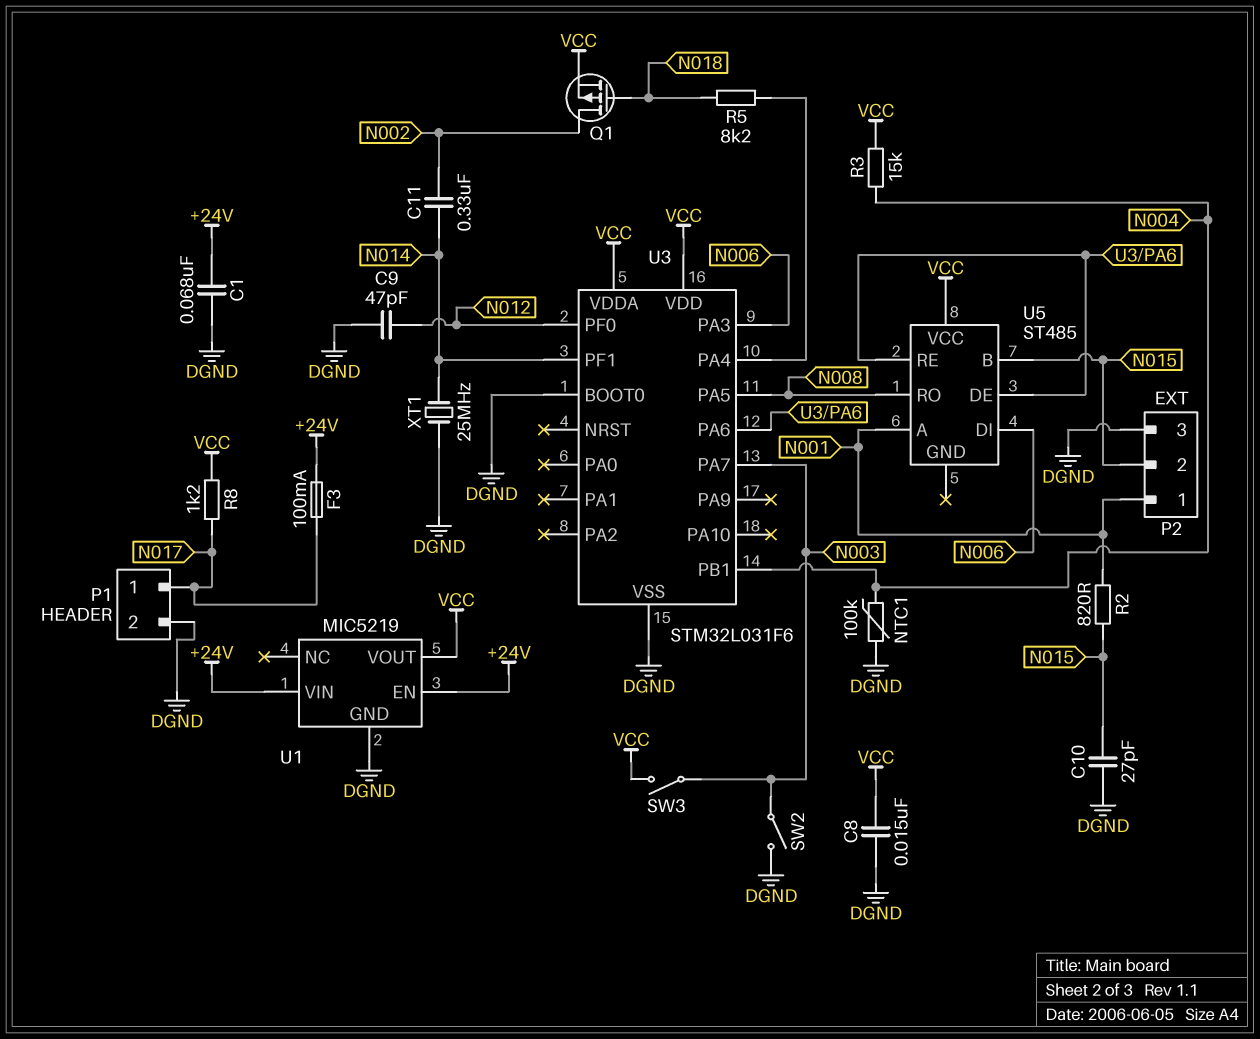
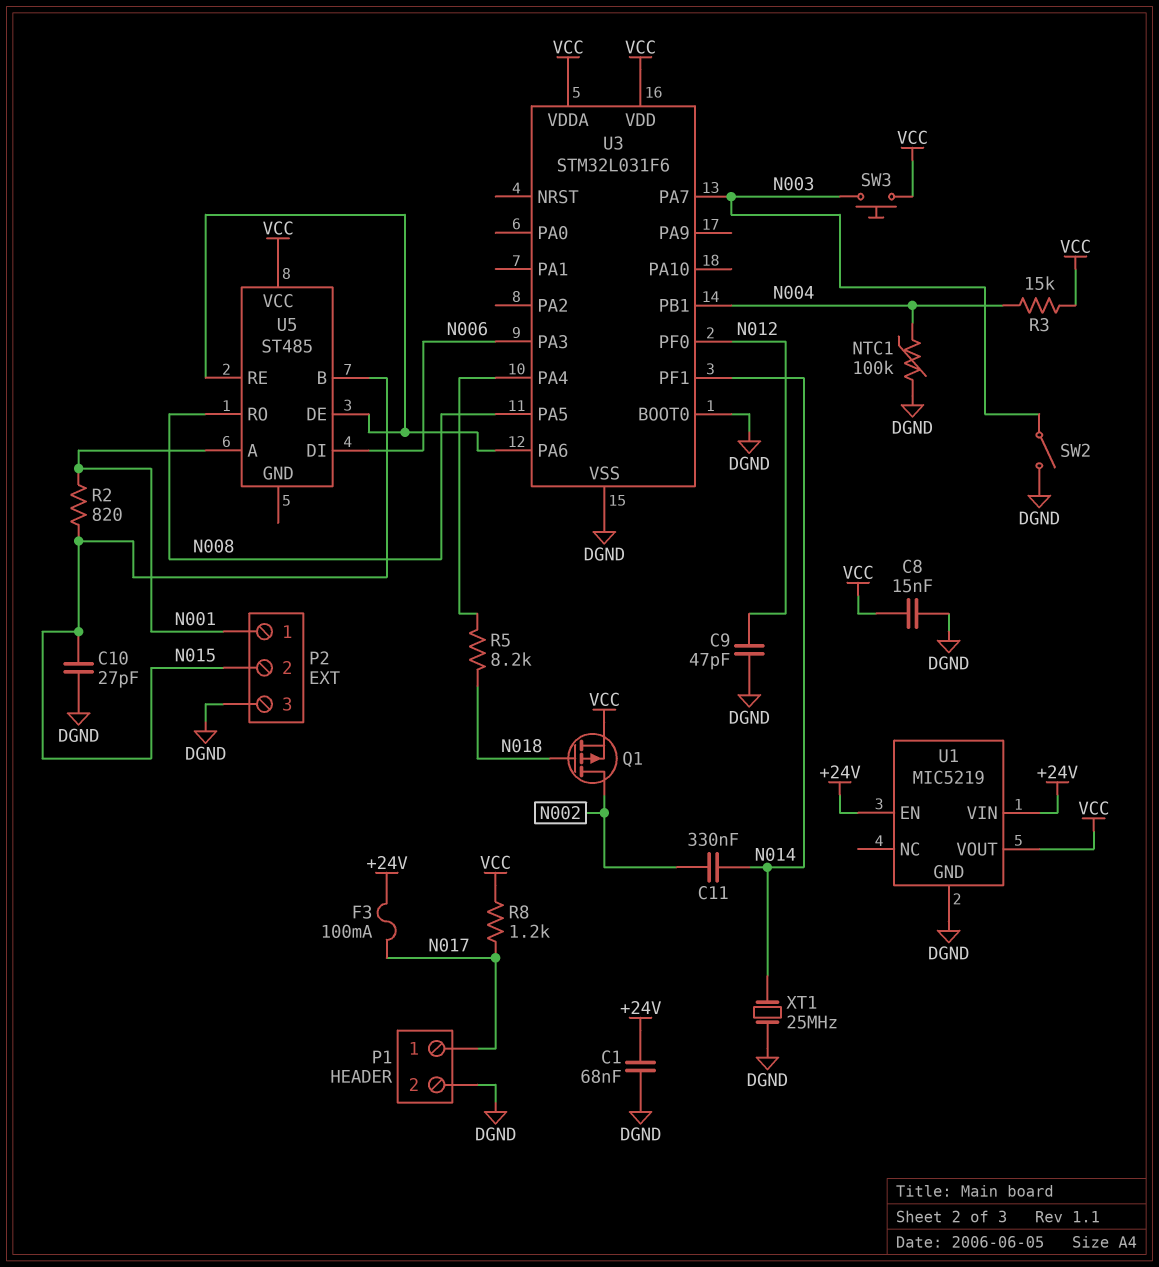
SW3: switch (N003, VCC) -> button (N003, VCC)

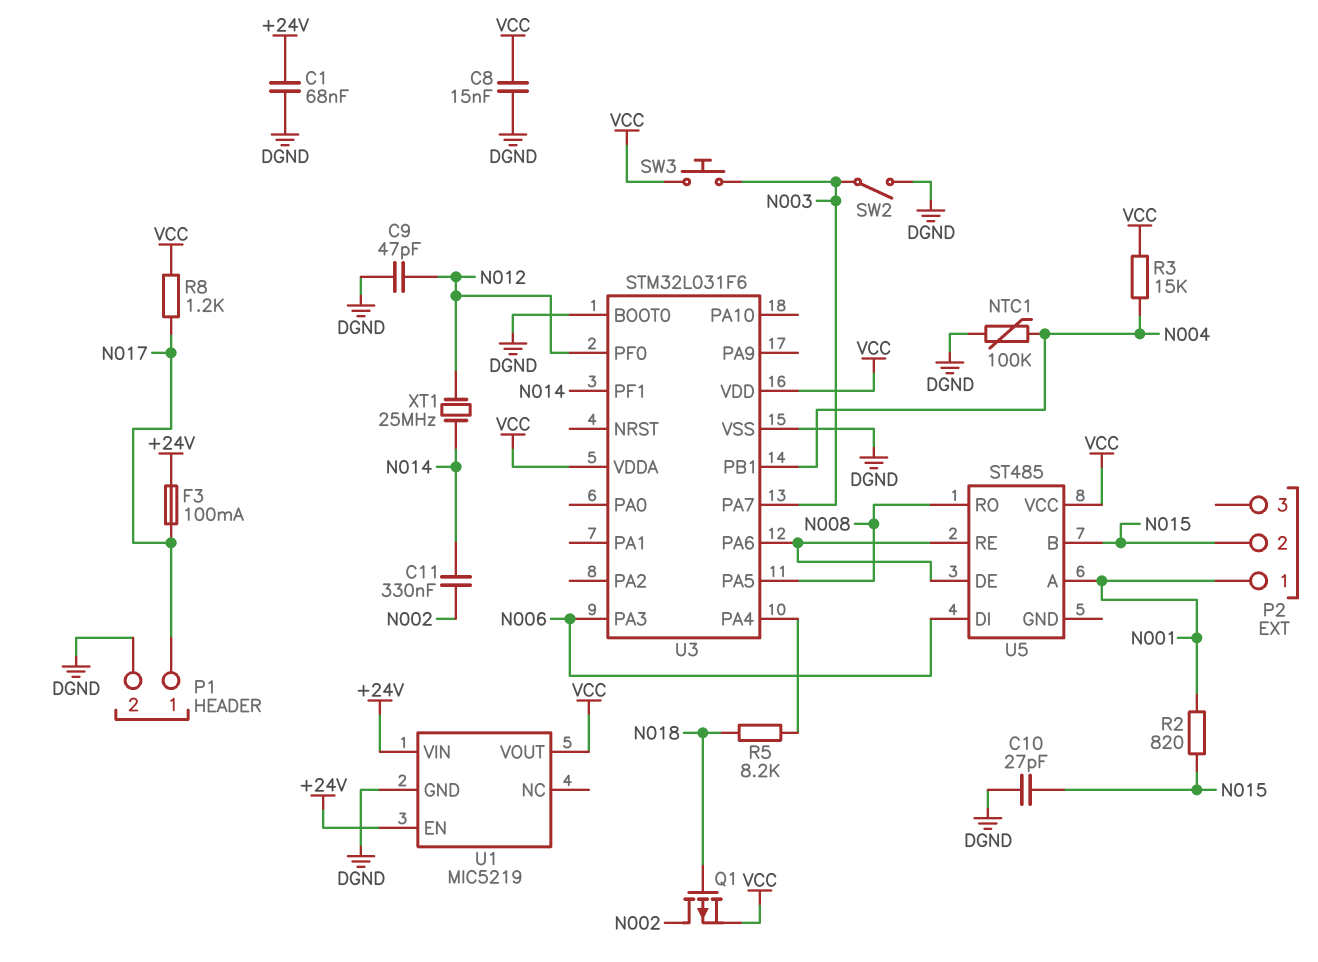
P2 pin 3: DGND -> none
XT1: 25MHz (DGND, N014) -> 25MHz (N012, N014)

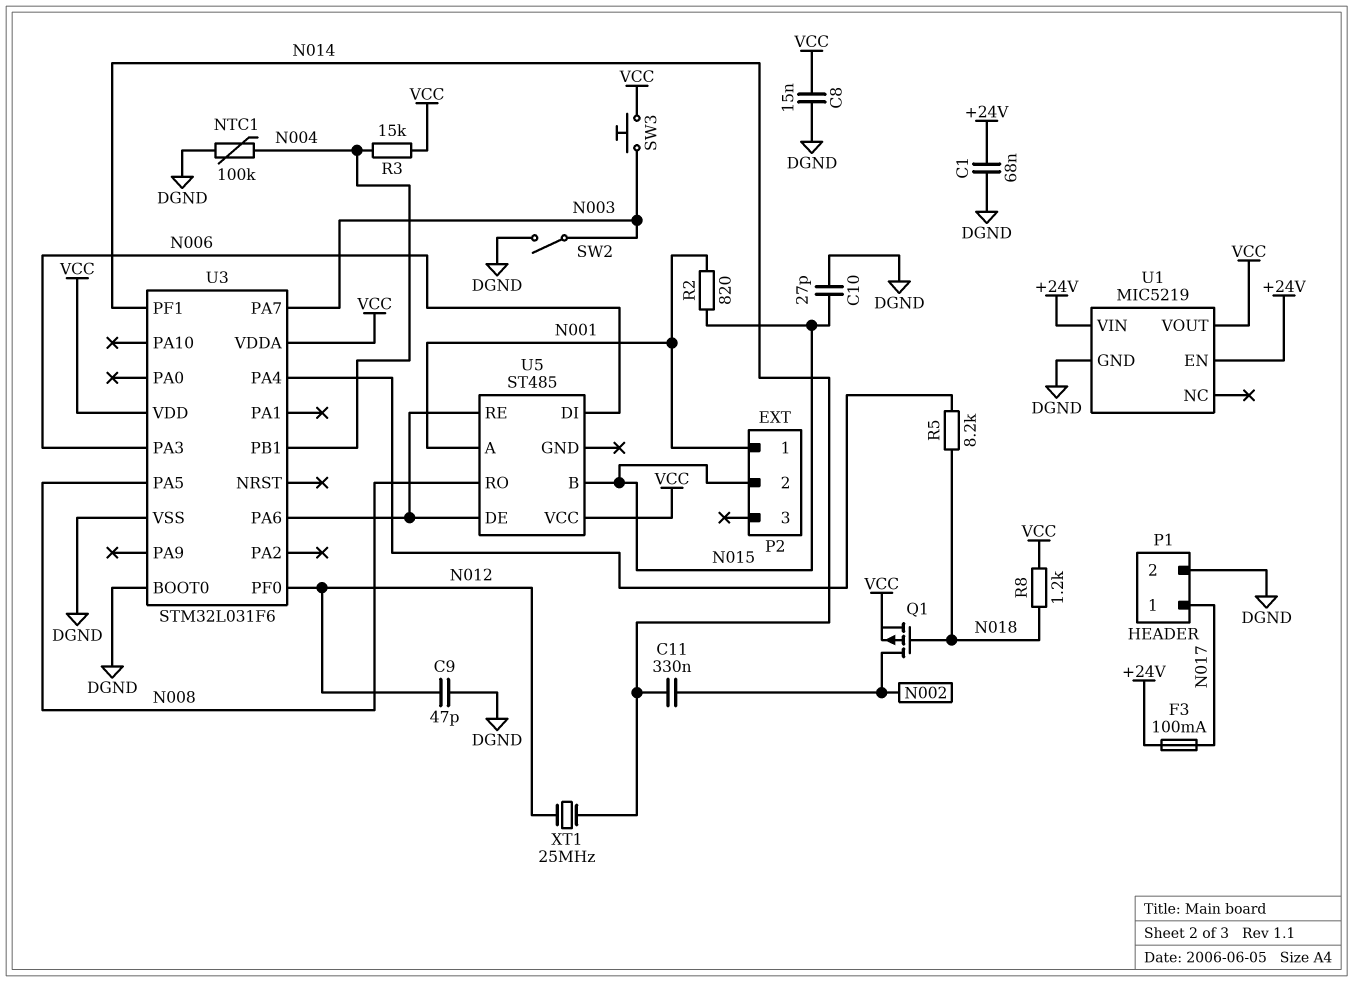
R8: 1.2k (N017, VCC) -> 1.2k (N018, VCC)

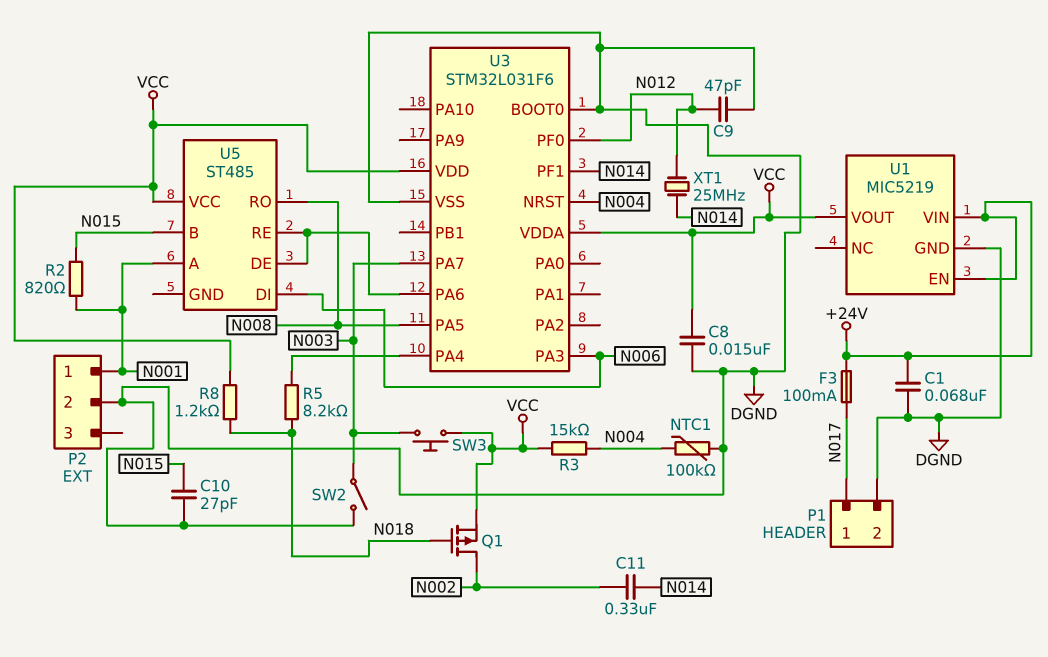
P2 pin 2: N015 -> DGND
U3 pin NRST: none -> N004
U3 pin PB1: N004 -> none

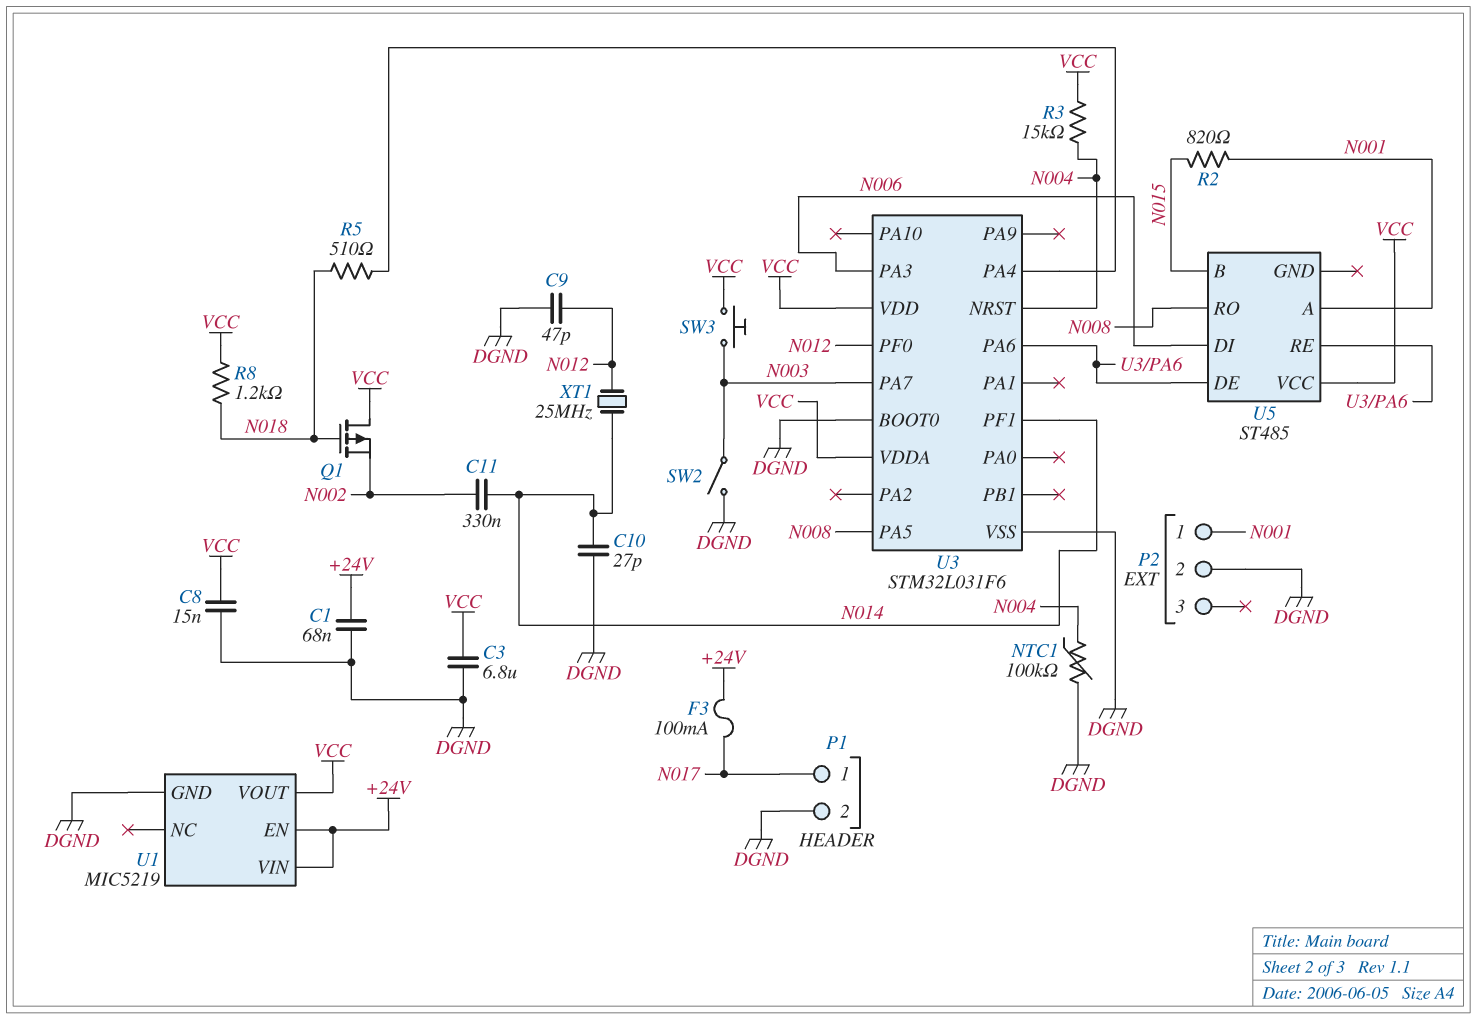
C3: none -> 6.8uF (DGND, VCC)
C10: 27pF (DGND, N015) -> 27pF (DGND, N014)
Q1: PMOS (G N018, D N002, S VCC) -> PMOS (G N018, D VCC, S N002)
R5: 8.2k (N018, U3/PA4) -> 510 (N018, U3/PA4)

